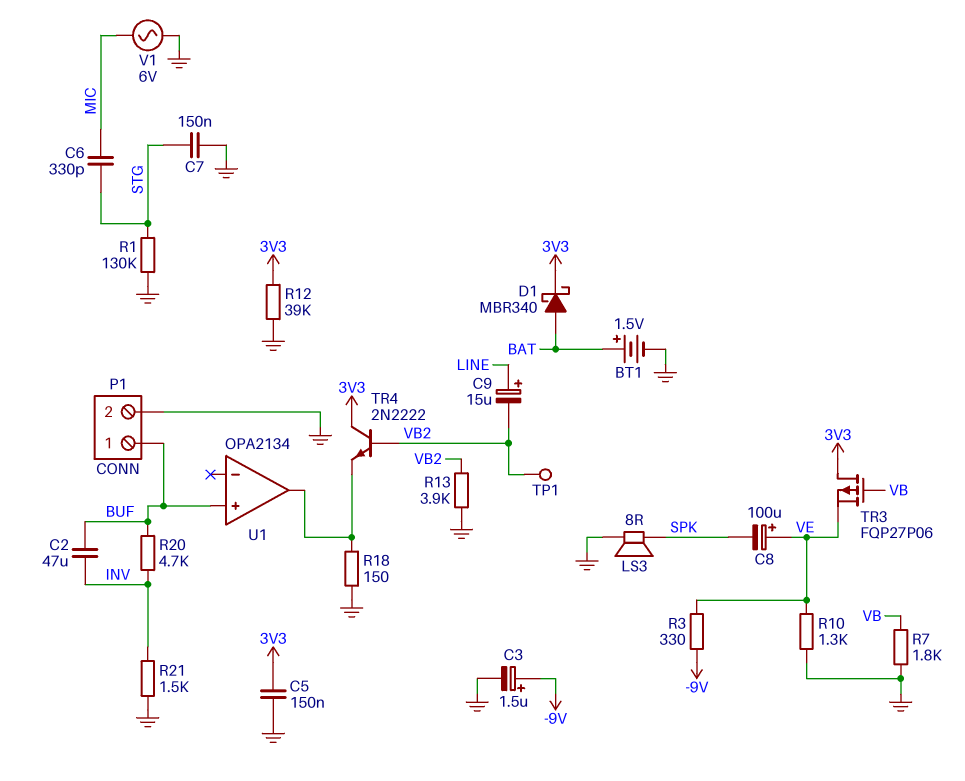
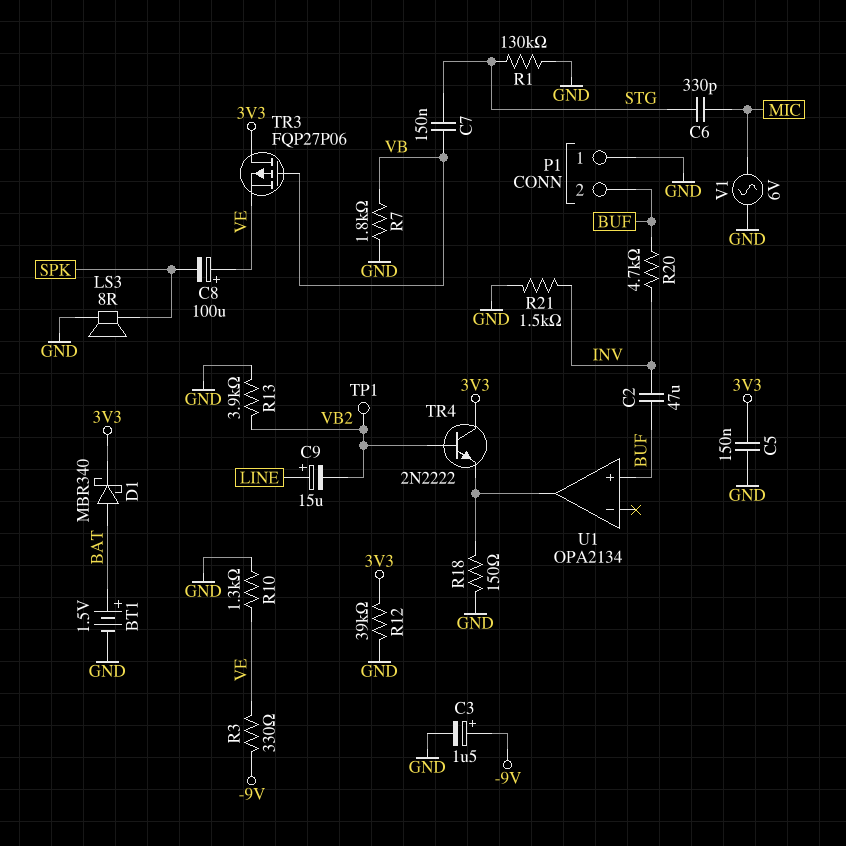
C7: 150nF (GND, STG) -> 150nF (STG, VB)
P1 pin 1: BUF -> GND
P1 pin 2: GND -> BUF

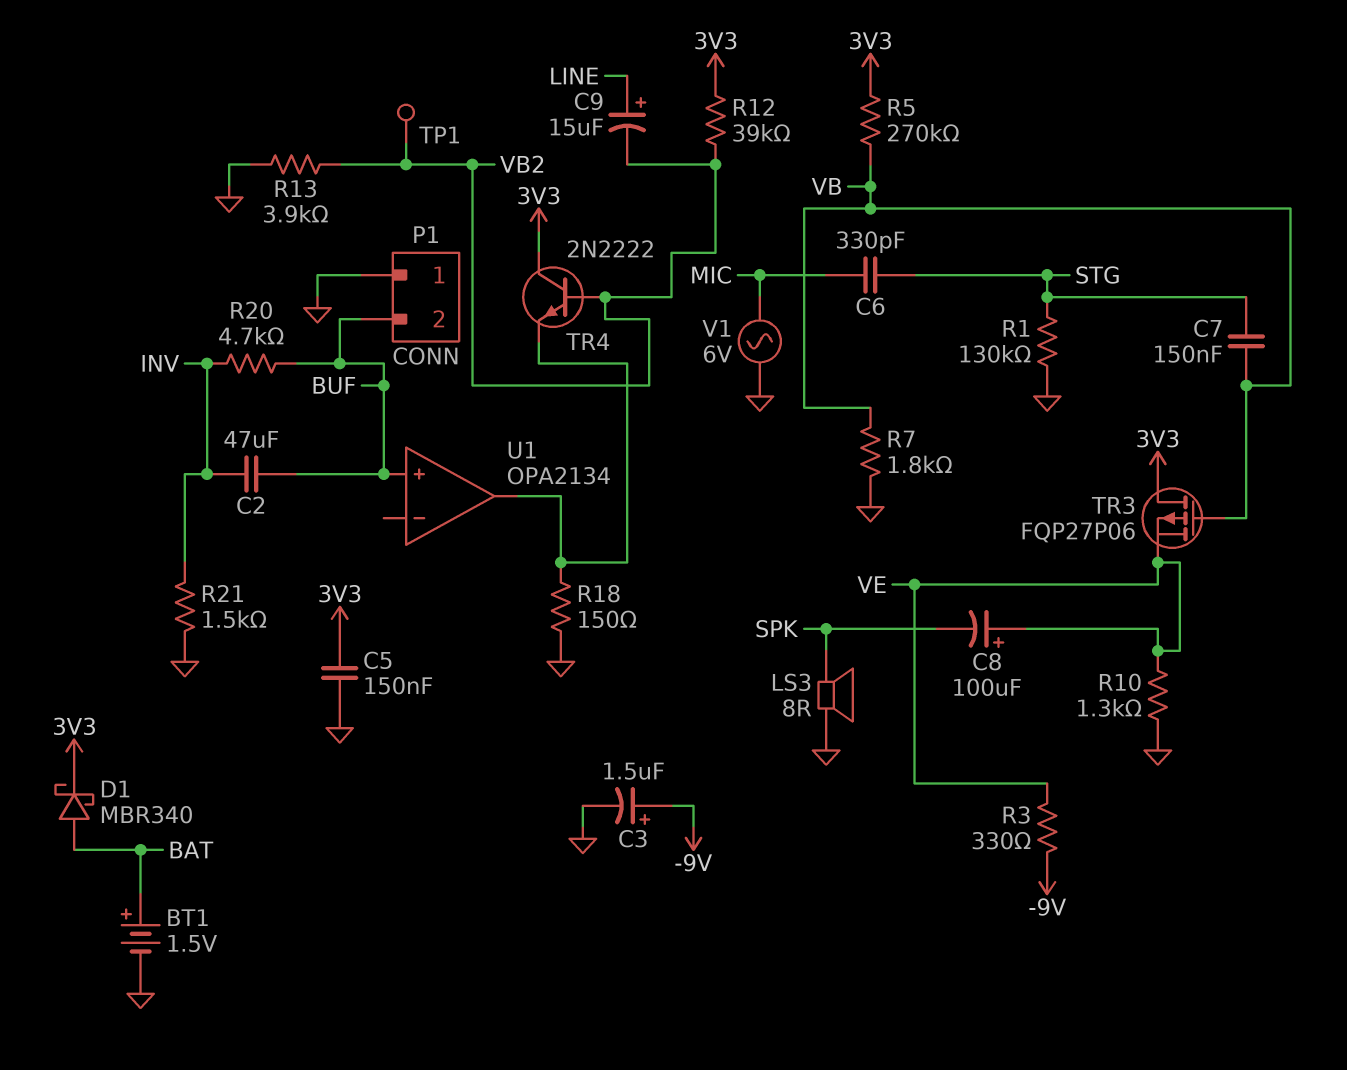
R5: none -> 270k (3V3, VB)
R12: 39k (3V3, GND) -> 39k (3V3, VB2)

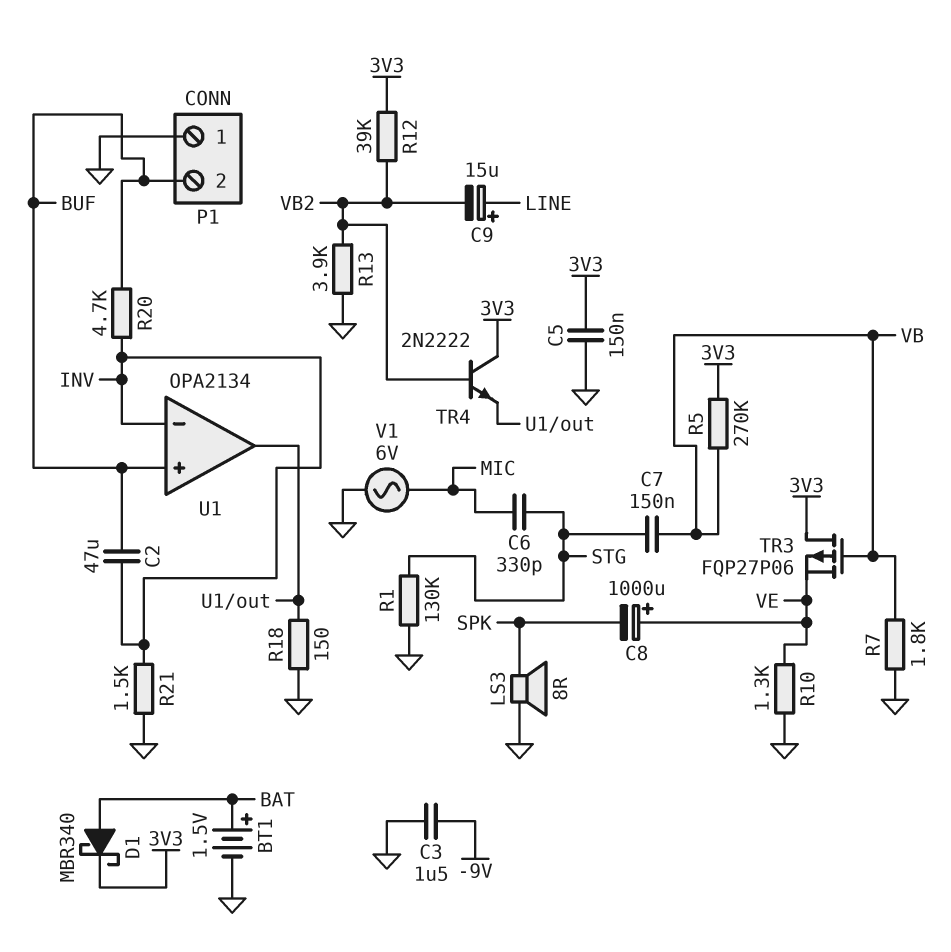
C3: 1.5uF (plus -9V, minus GND) -> 1.5uF (-9V, GND)
C8: 100uF (plus VE, minus SPK) -> 1000uF (plus VE, minus SPK)
R3: 330 (-9V, VE) -> none
TP1: test point (VB2) -> none
U1 pin in-: none -> INV

